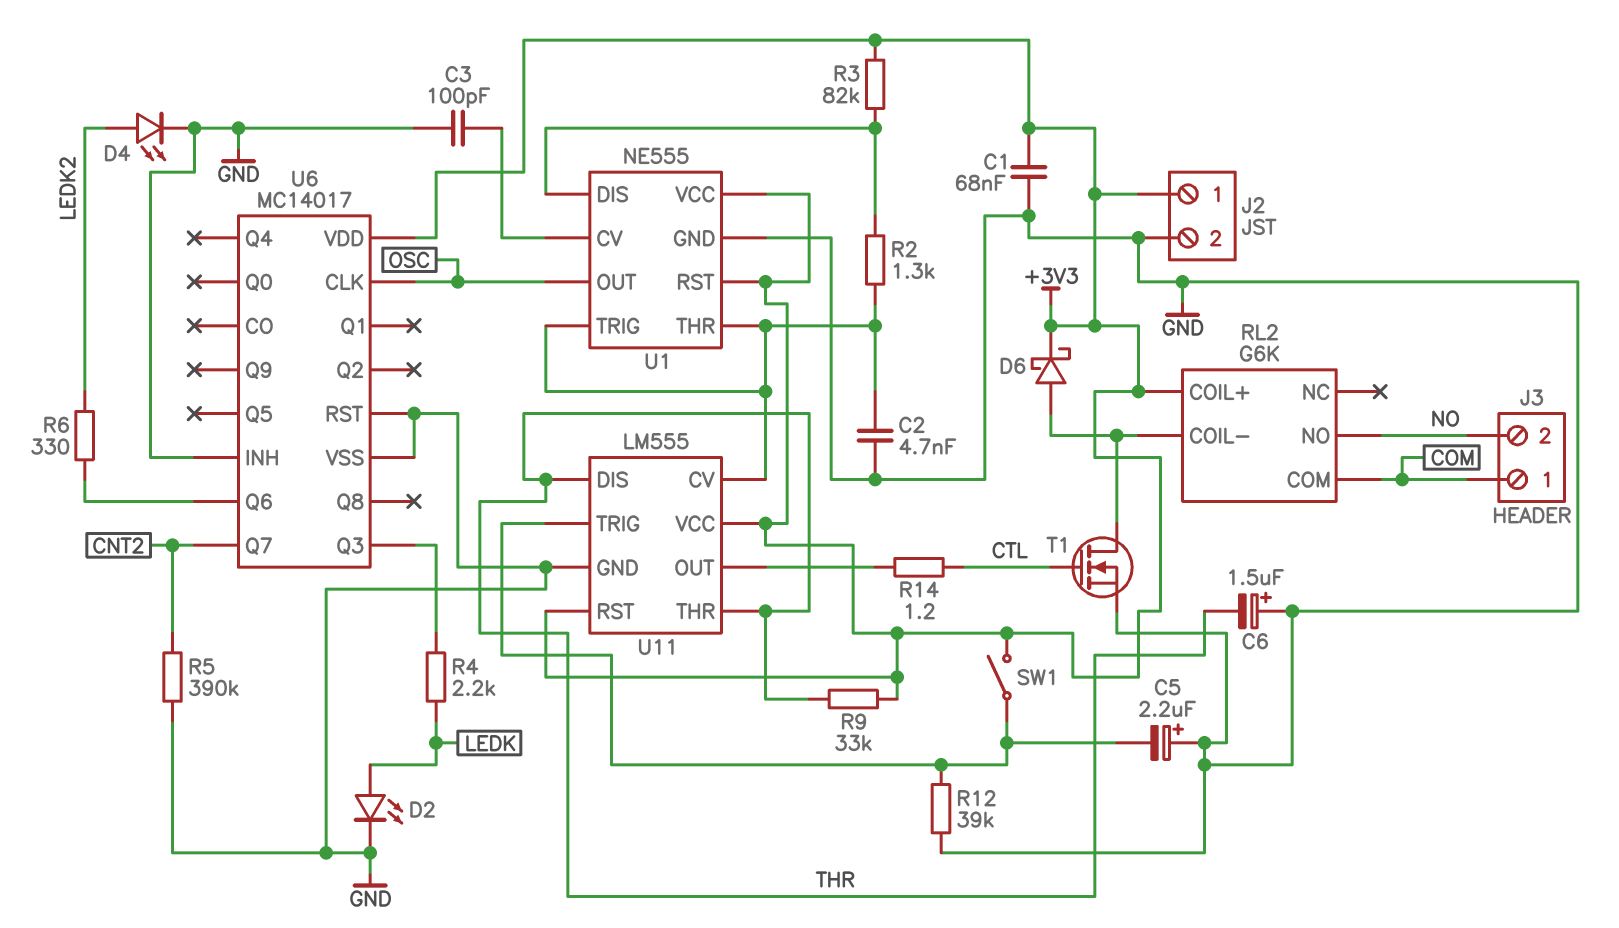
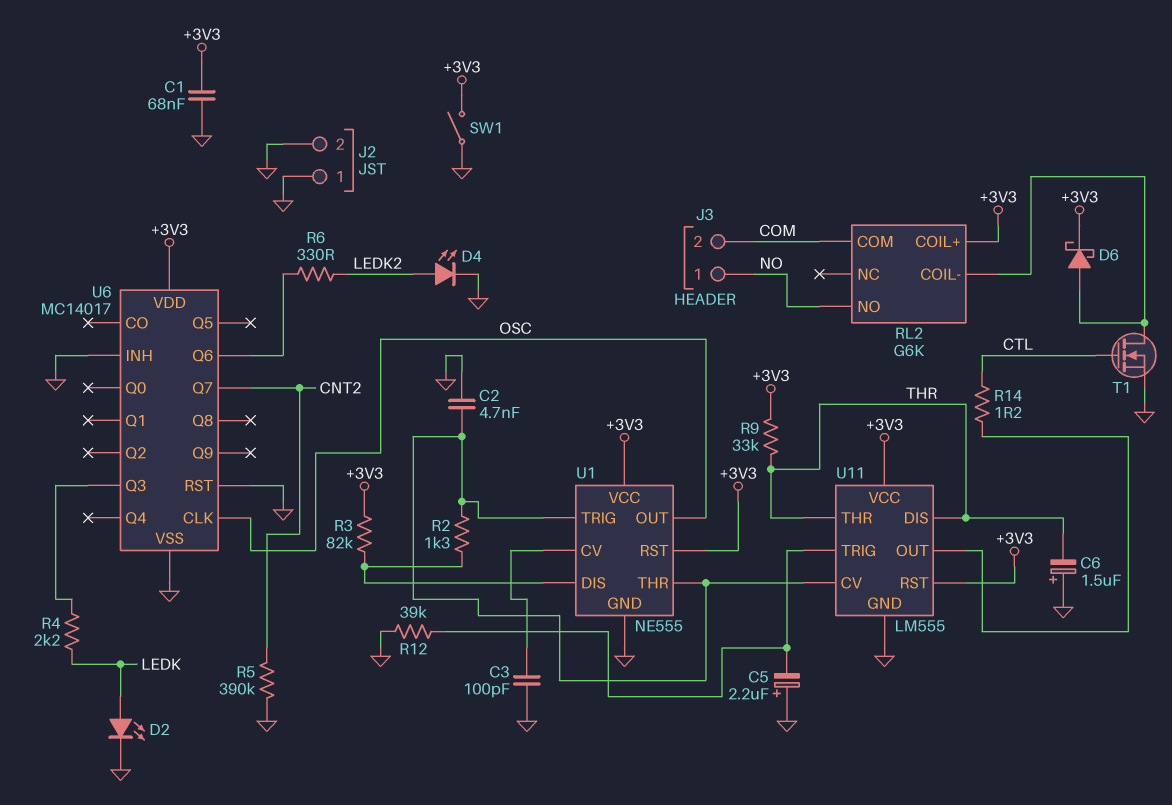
J2 pin 1: +3V3 -> GND
J3 pin 1: COM -> NO
J3 pin 2: NO -> COM
SW1: switch (+3V3, U11/TRIG) -> switch (+3V3, GND)

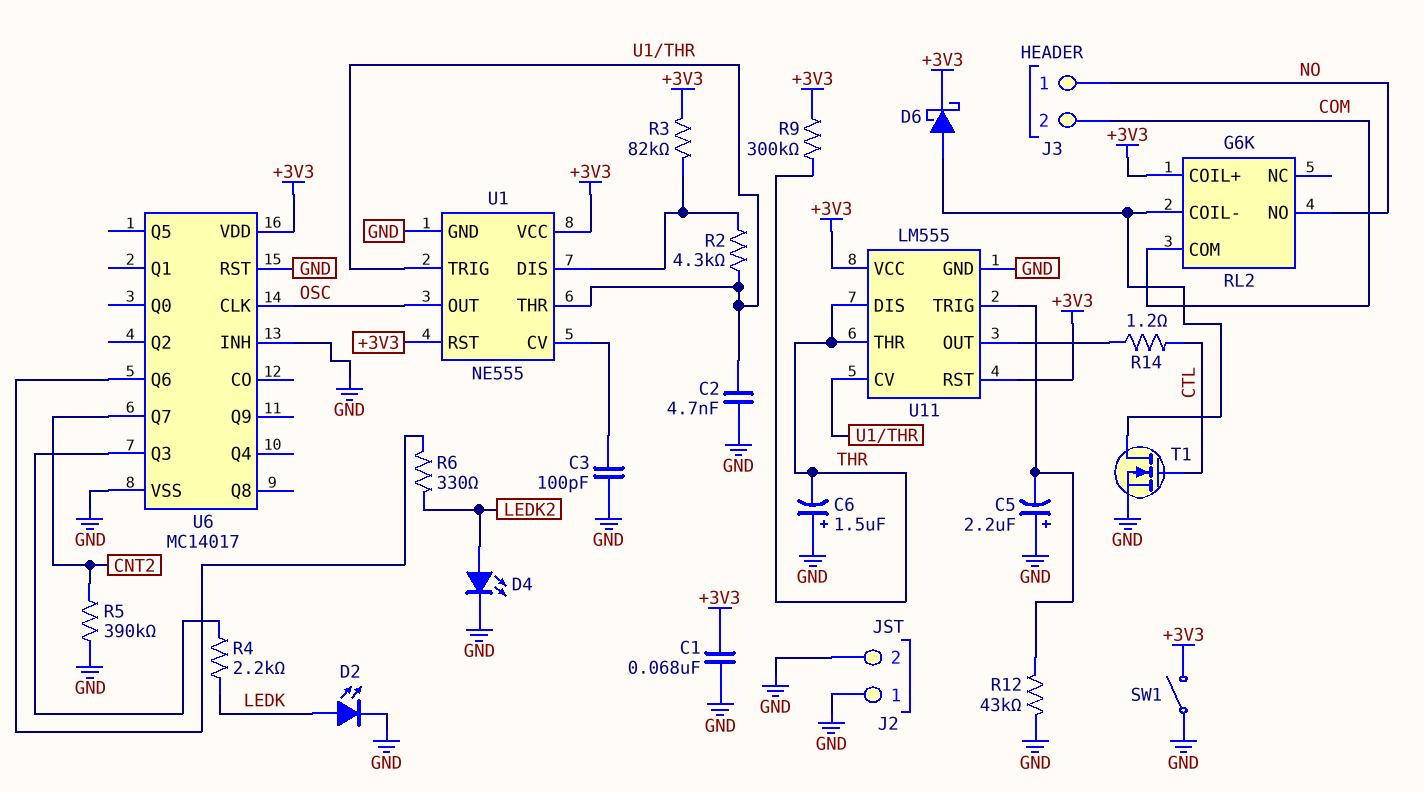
R2: 1.3k (U1/DIS, U1/THR) -> 4.3k (U1/DIS, U1/THR)
R9: 33k (+3V3, THR) -> 300k (+3V3, THR)
R12: 39k (GND, U11/TRIG) -> 43k (GND, U11/TRIG)

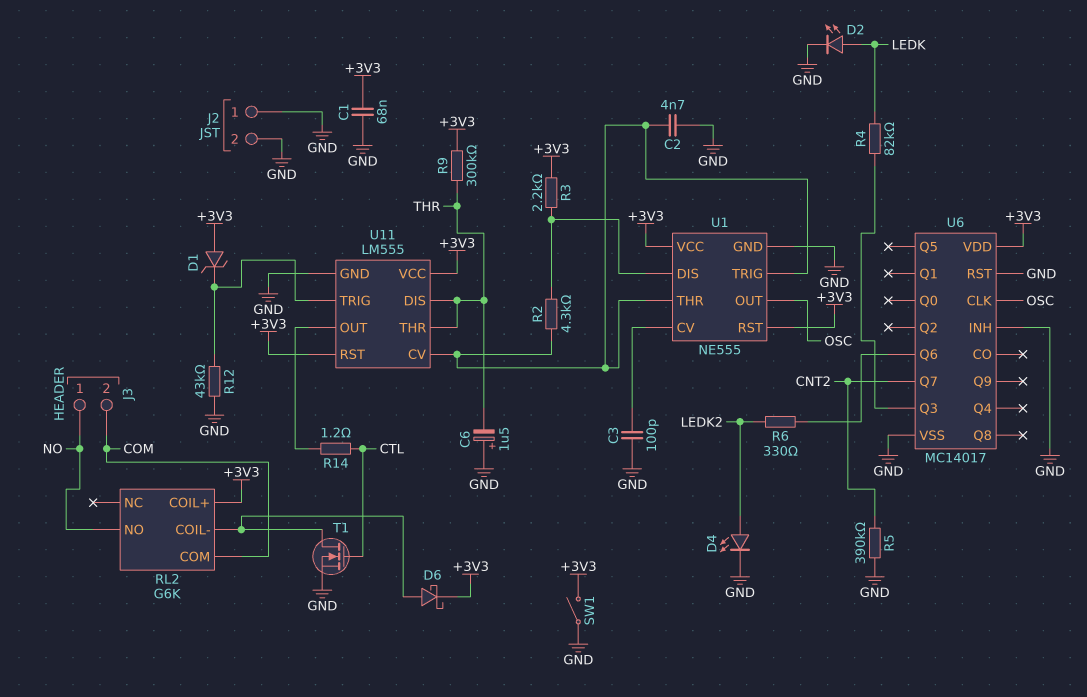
C5: 2.2uF (plus GND, minus U11/TRIG) -> none
D1: none -> zener (A +3V3, K U11/TRIG)
R3: 82k (+3V3, U1/DIS) -> 2.2k (+3V3, U1/DIS)
R4: 2.2k (LEDK, U6/Q3) -> 82k (LEDK, U6/Q3)

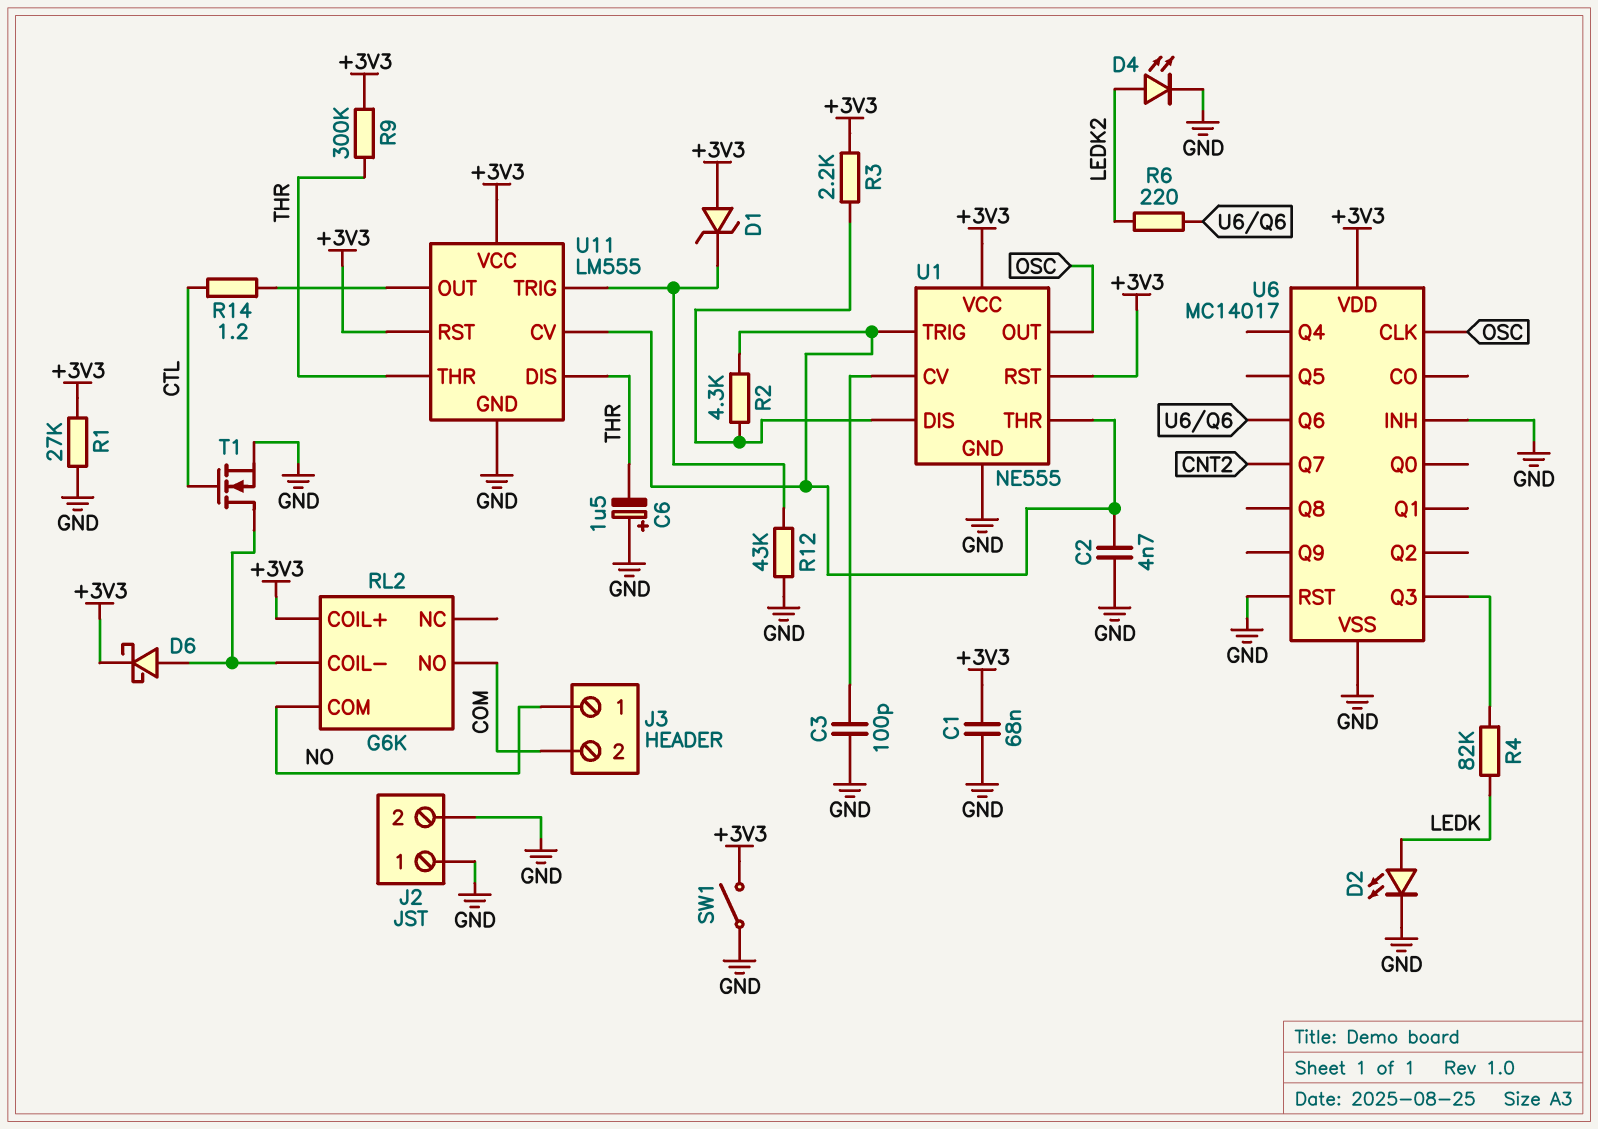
R1: none -> 27k (+3V3, GND)
R5: 390k (CNT2, GND) -> none
R6: 330 (LEDK2, U6/Q6) -> 220 (LEDK2, U6/Q6)
RL2 pin COM: COM -> NO
RL2 pin NO: NO -> COM

